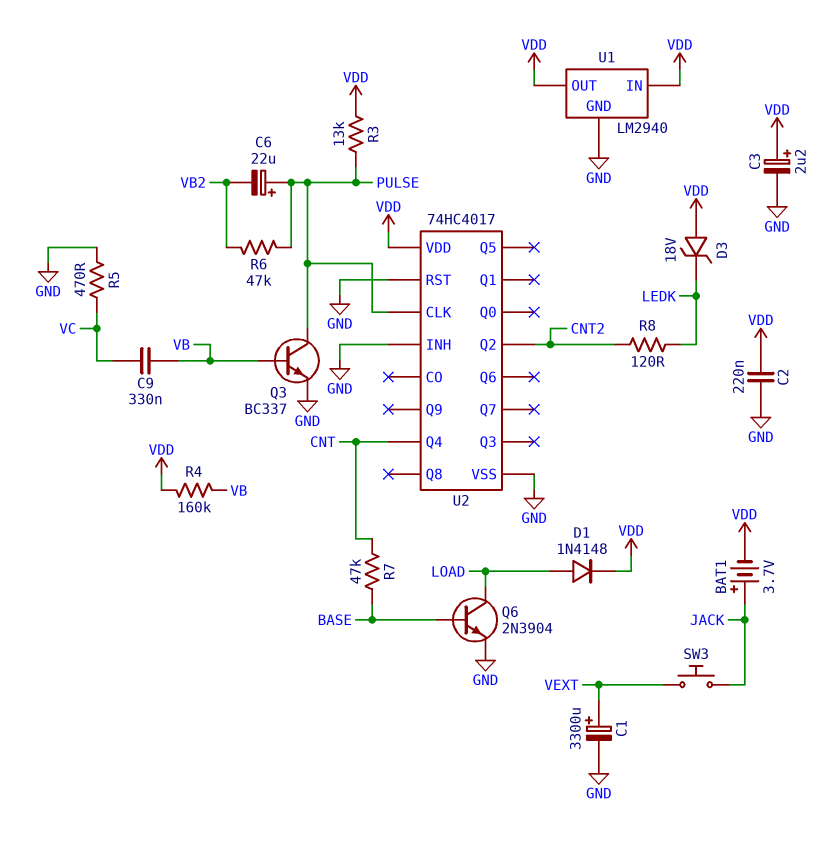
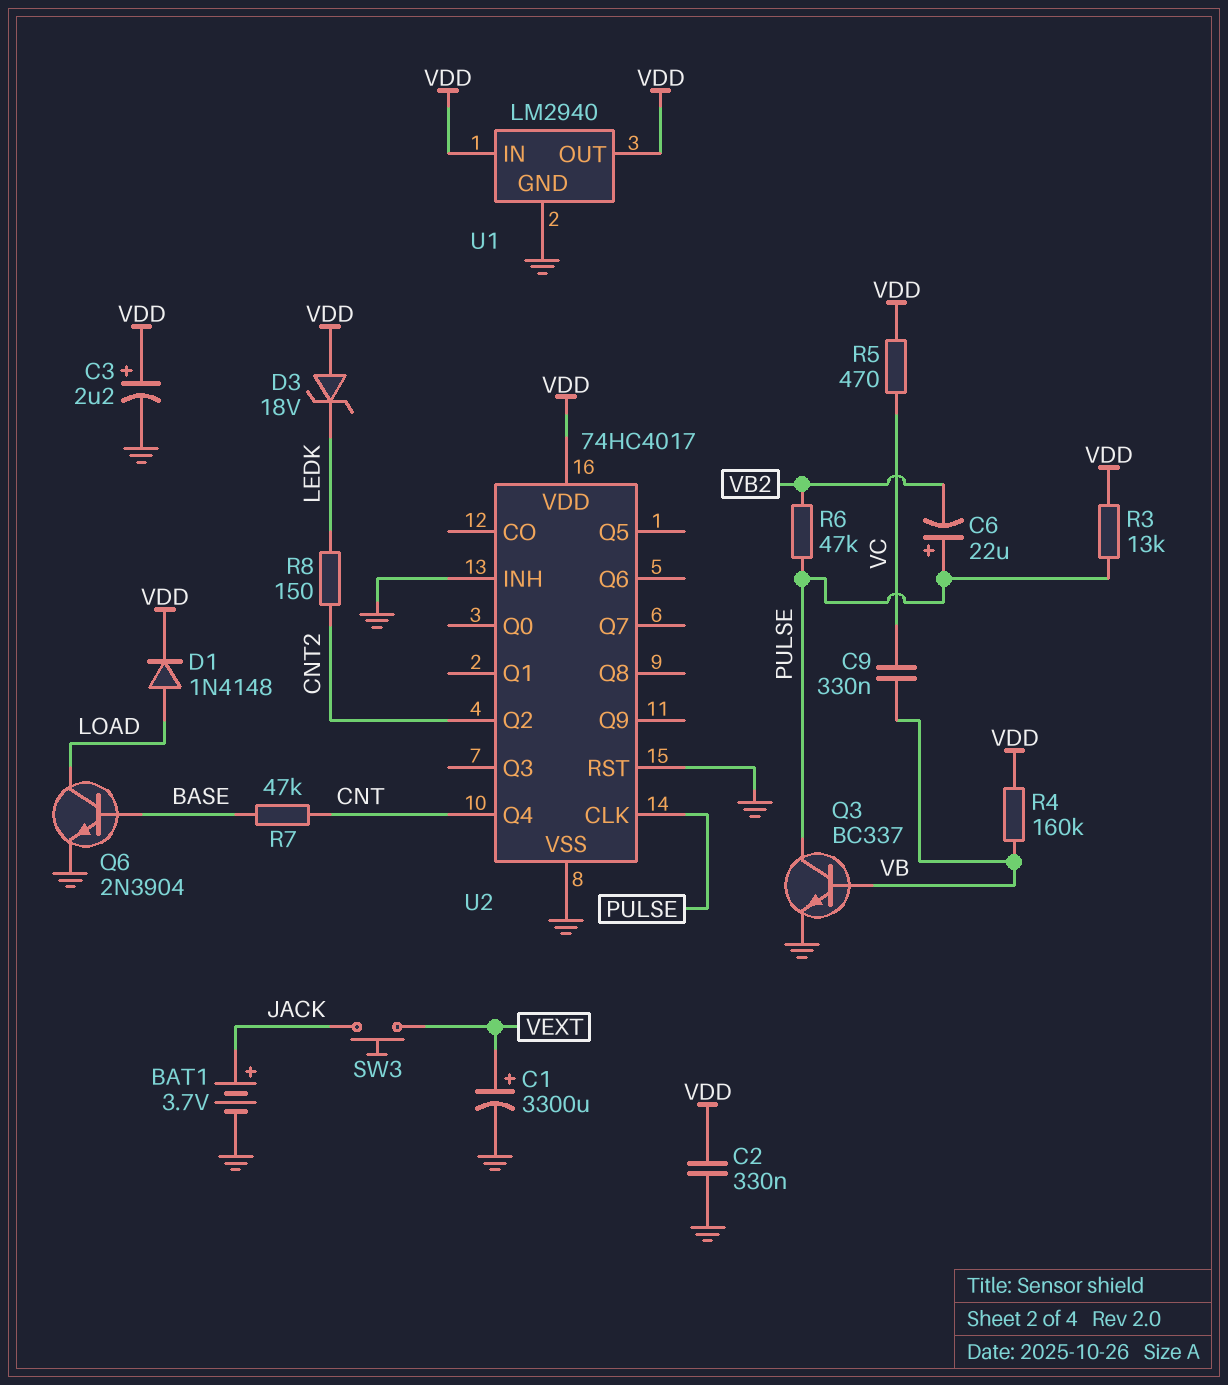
BAT1: 3.7V (plus JACK, minus VDD) -> 3.7V (plus JACK, minus GND)
C2: 220nF (GND, VDD) -> 330nF (GND, VDD)
R5: 470 (GND, VC) -> 470 (VC, VDD)
R8: 120 (CNT2, LEDK) -> 150 (CNT2, LEDK)

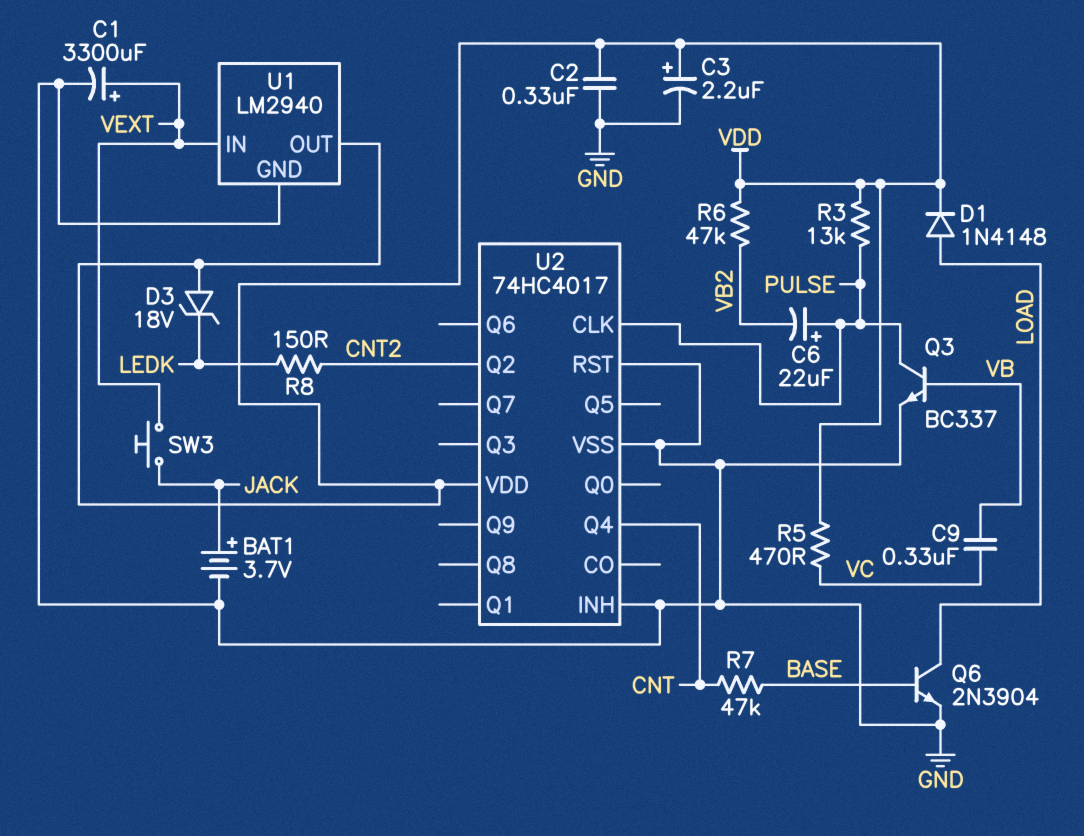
R4: 160k (VB, VDD) -> none
R6: 47k (PULSE, VB2) -> 47k (VB2, VDD)
U1 pin IN: VDD -> VEXT

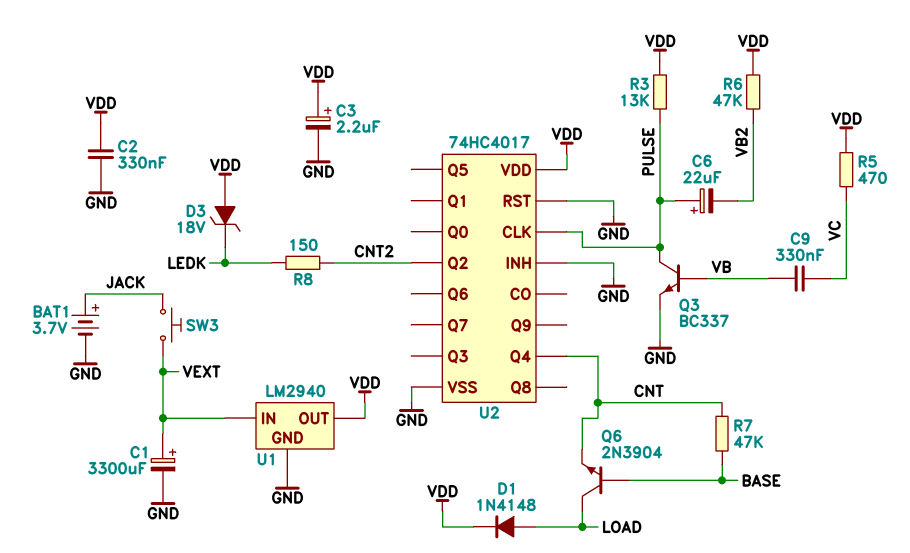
Q6: NPN 2N3904 (B BASE, C LOAD, E GND) -> NPN 2N3904 (B BASE, C LOAD, E CNT)

